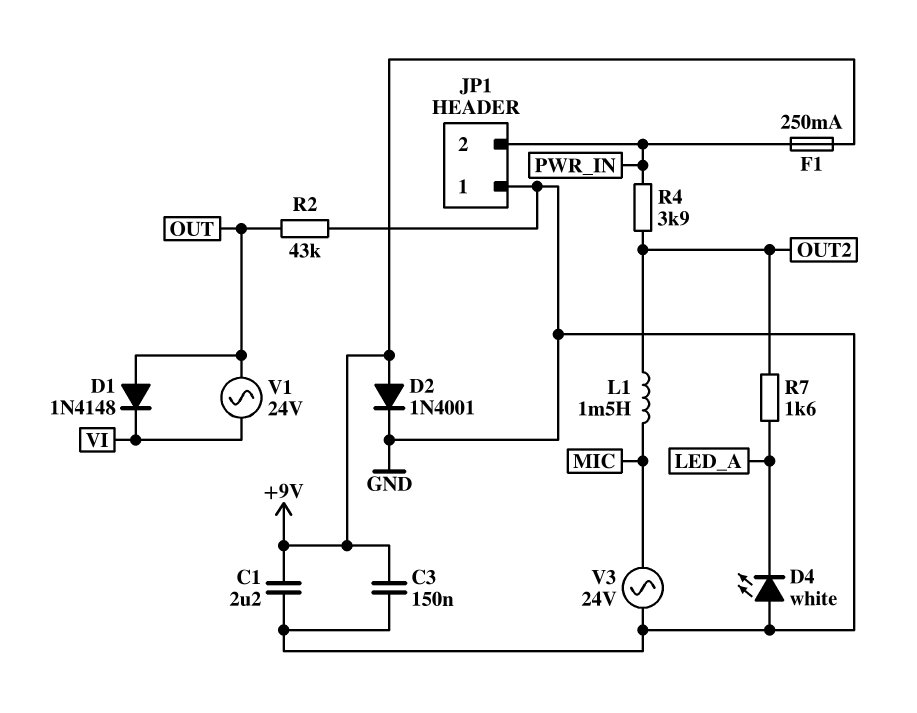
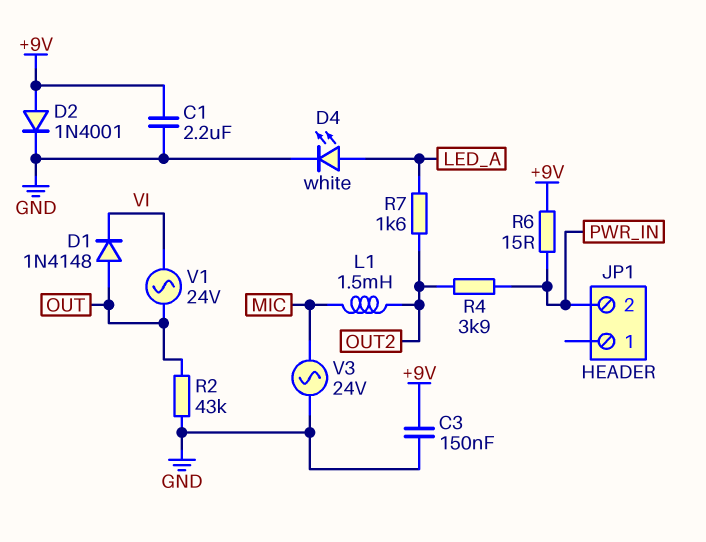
D4: LED white (A GND, K LED_A) -> LED white (A LED_A, K GND)
F1: 250mA (+9V, PWR_IN) -> none
JP1 pin 1: GND -> none
R6: none -> 15 (+9V, PWR_IN)

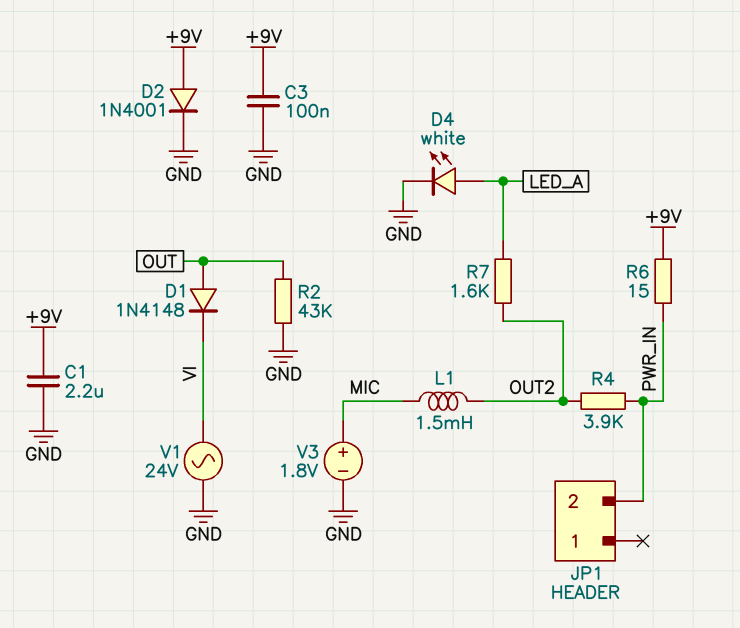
C3: 150nF (+9V, GND) -> 100nF (+9V, GND)
V1: AC 24V (OUT, VI) -> AC 24V (GND, VI)
V3: AC 24V (GND, MIC) -> 1.8V (plus MIC, minus GND)

